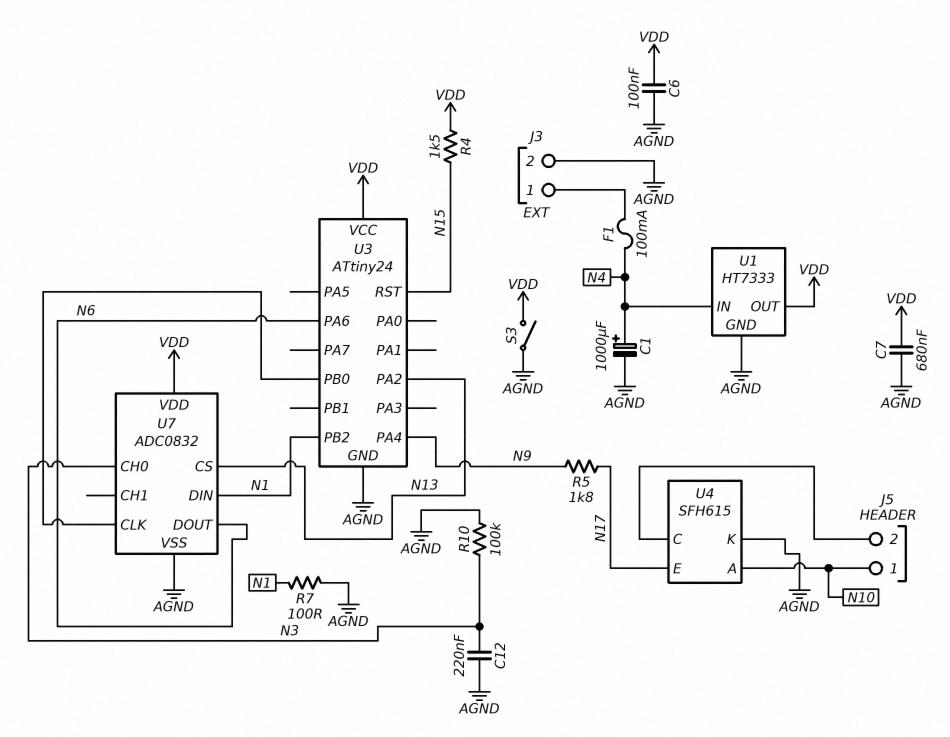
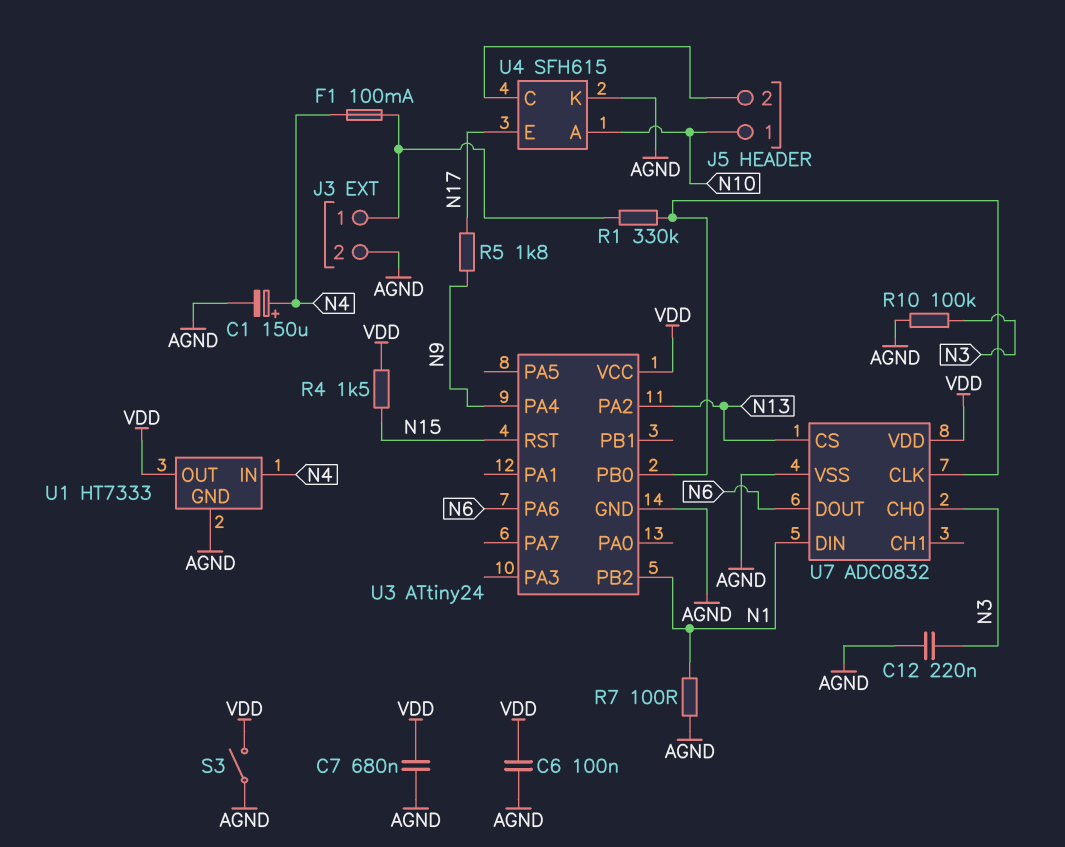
C1: 1000uF (plus N4, minus AGND) -> 150uF (plus N4, minus AGND)
R1: none -> 330k (J3/1, U3/PB0)

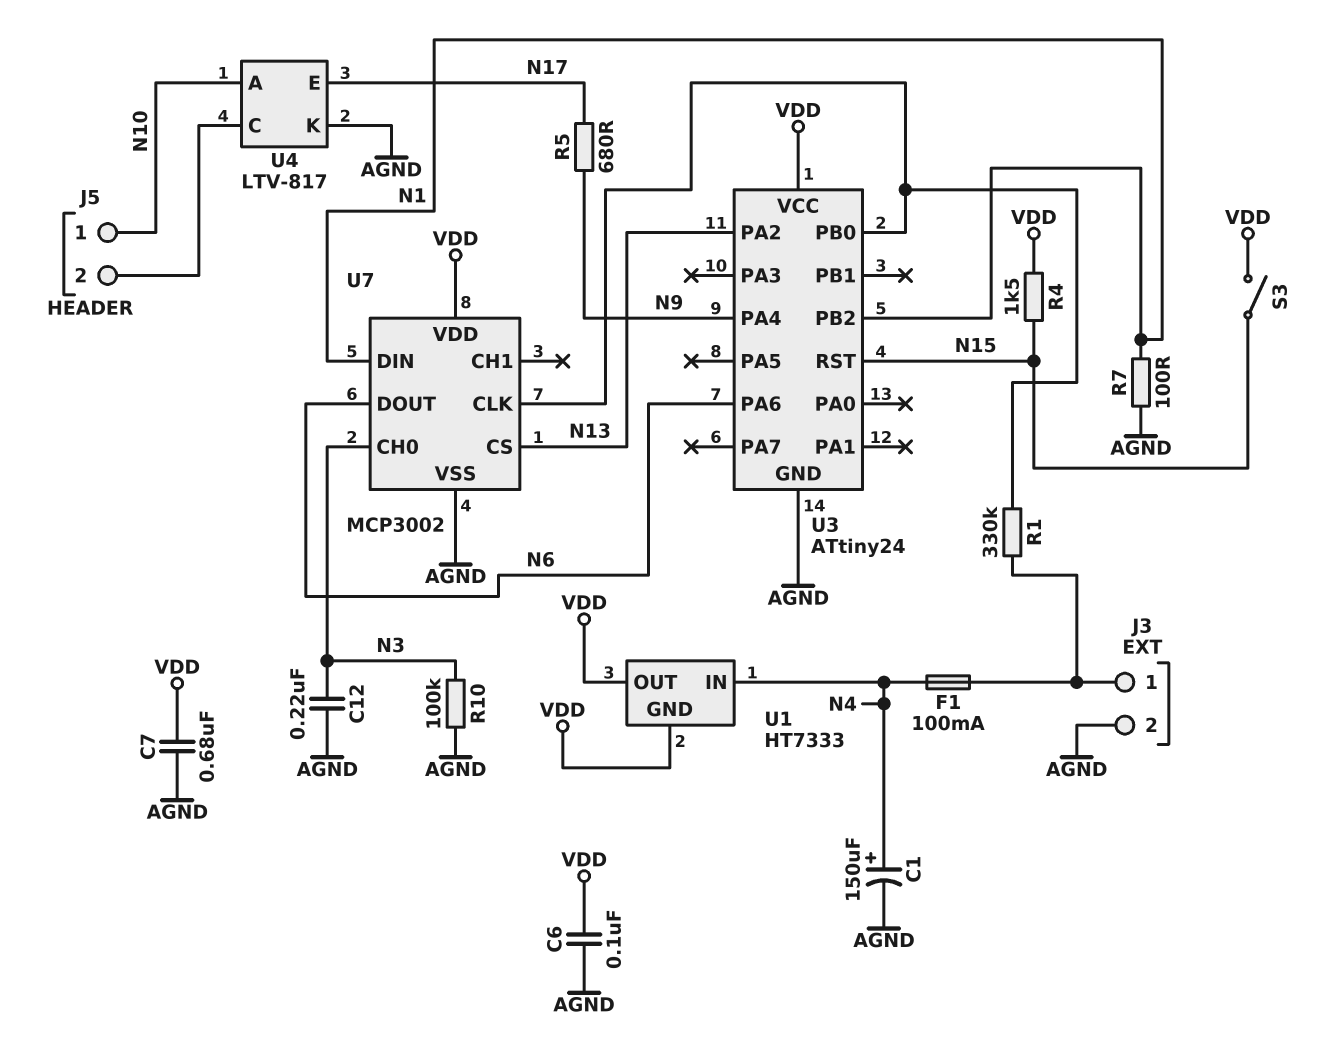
R5: 1.8k (N9, N17) -> 680 (N9, N17)
S3: switch (AGND, VDD) -> switch (N15, VDD)
U1 pin GND: AGND -> VDD
U4: SFH615 -> LTV-817
U7: ADC0832 -> MCP3002

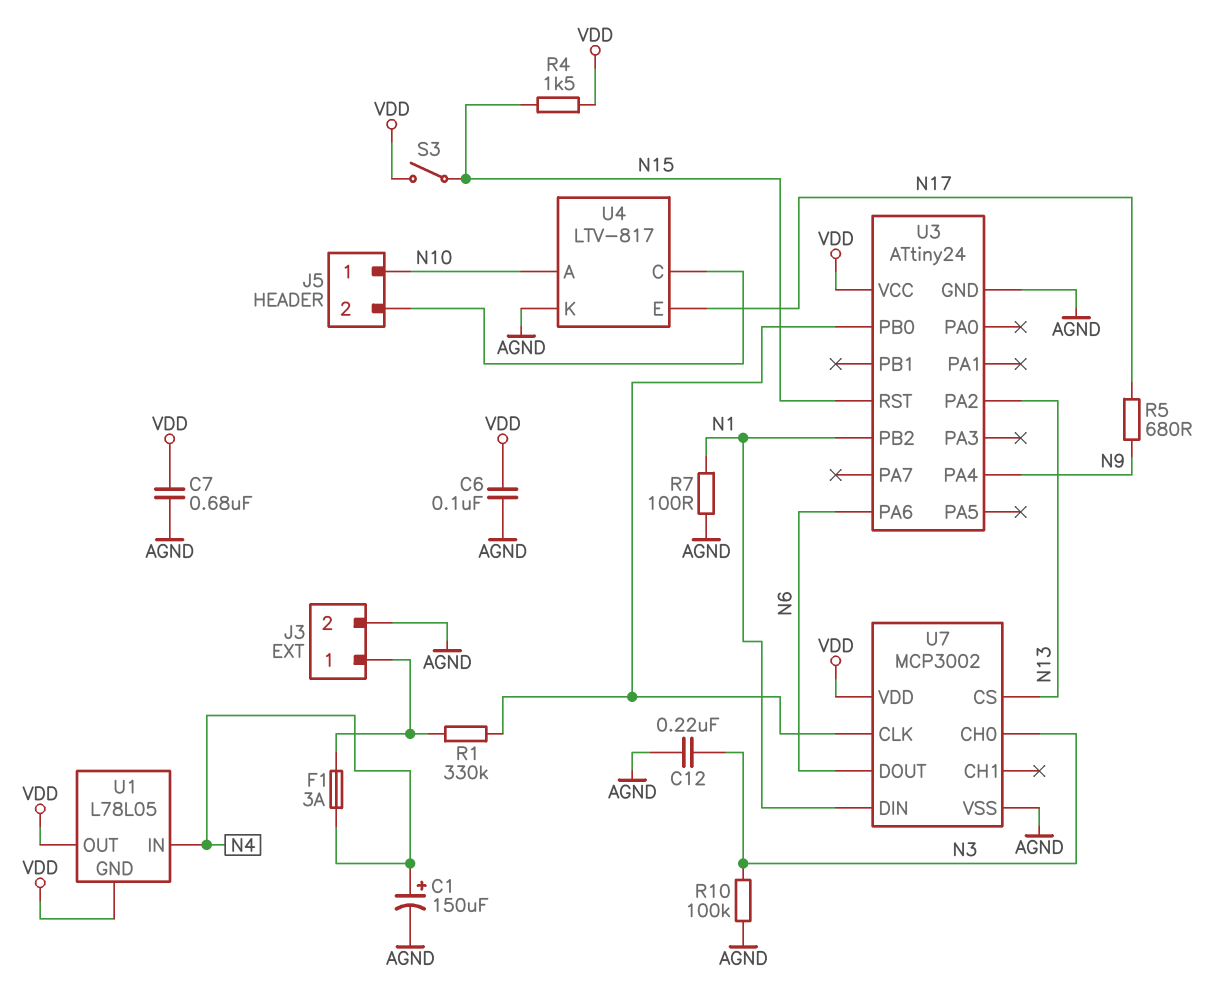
F1: 100mA (J3/1, N4) -> 3A (J3/1, N4)
U1: HT7333 -> L78L05

